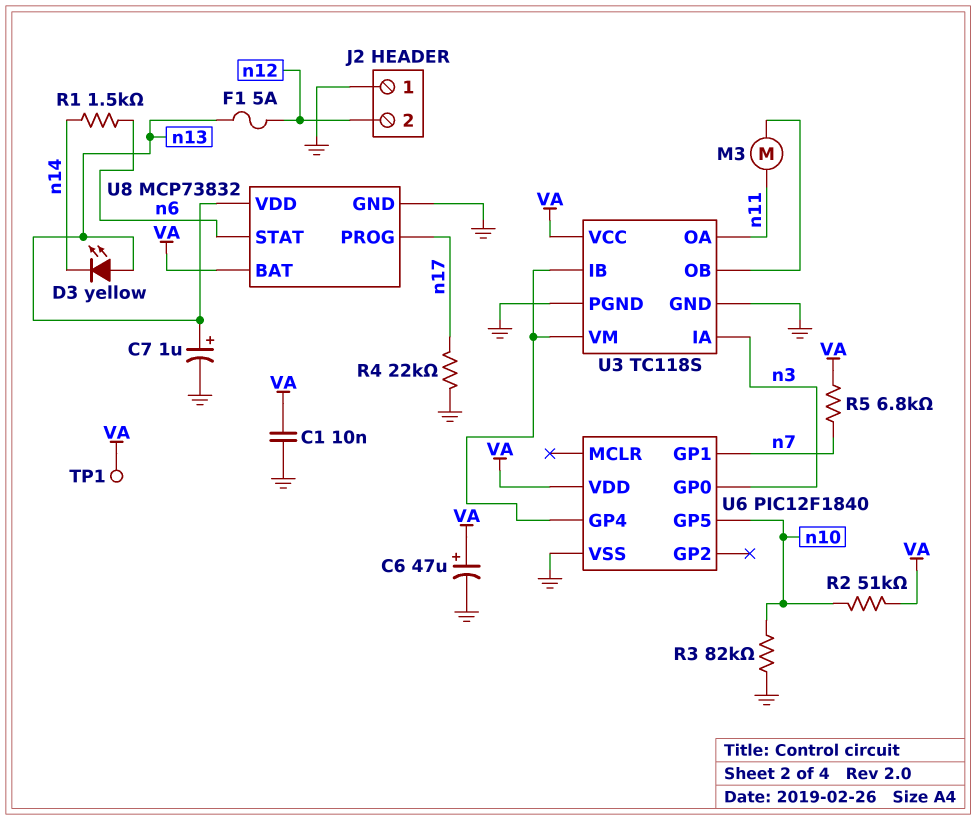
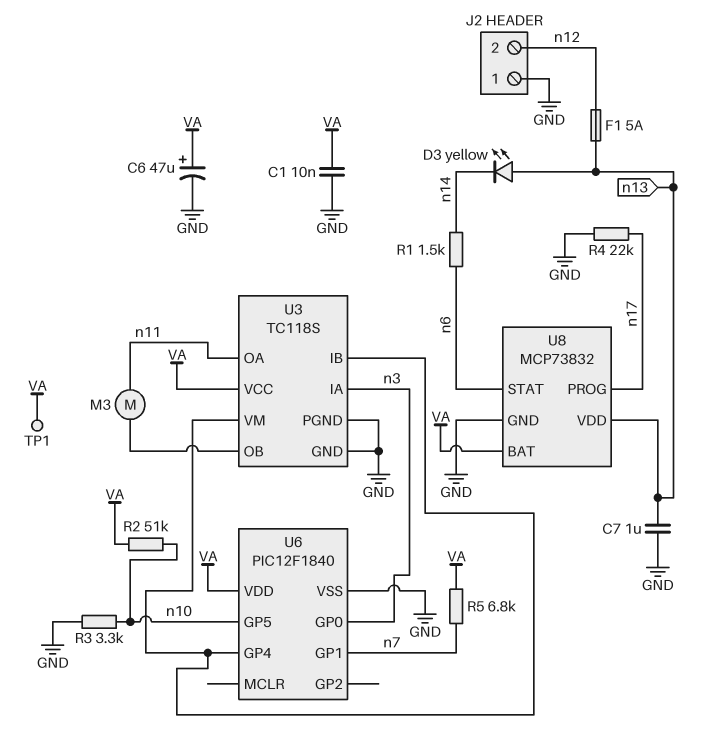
C7: 1uF (plus n13, minus GND) -> 1uF (GND, n13)
R3: 82k (GND, n10) -> 3.3k (GND, n10)

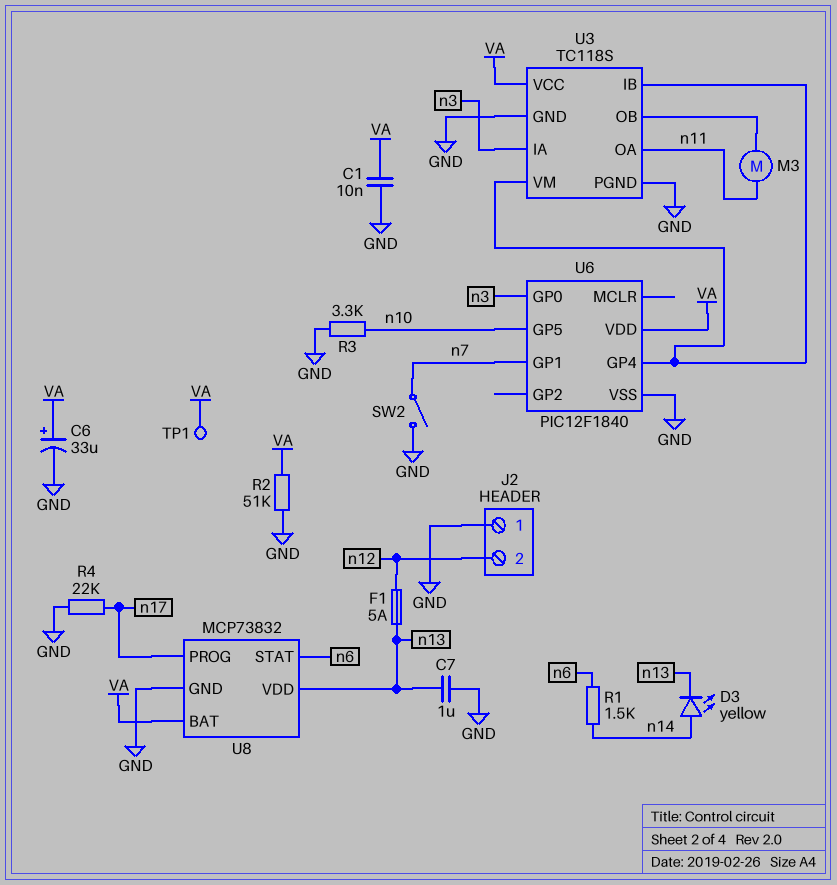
C6: 47uF (plus VA, minus GND) -> 33uF (plus VA, minus GND)
D3: LED yellow (A n13, K n14) -> LED yellow (A n14, K n13)
R2: 51k (VA, n10) -> 51k (GND, VA)
R5: 6.8k (VA, n7) -> none
SW2: none -> switch (GND, n7)

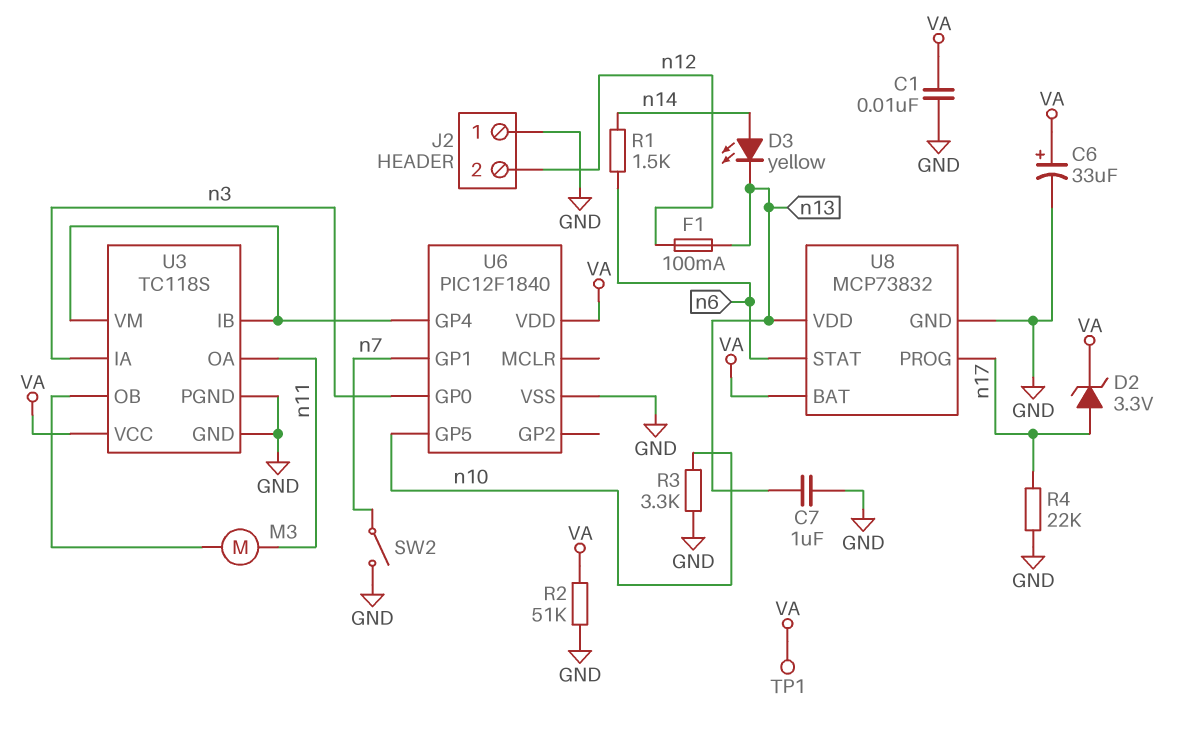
D2: none -> zener 3.3V (A n17, K VA)
F1: 5A (n12, n13) -> 100mA (n12, n13)

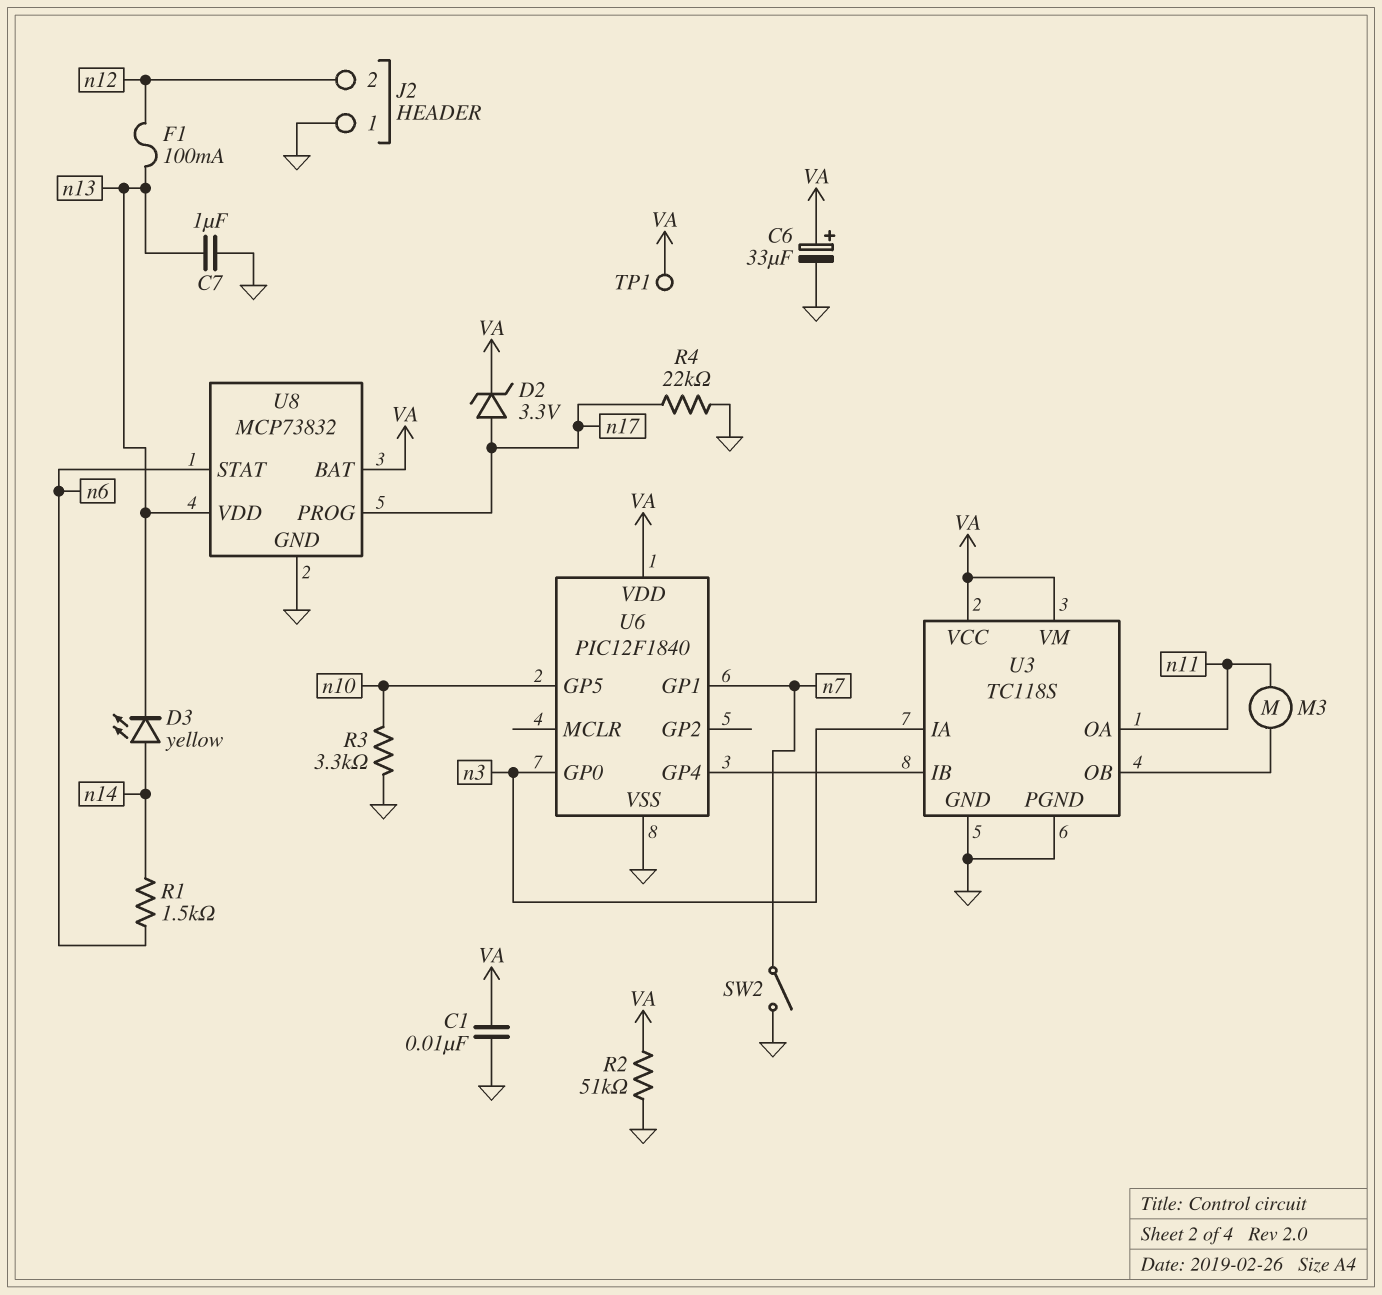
U3 pin VM: U3/IB -> VA

